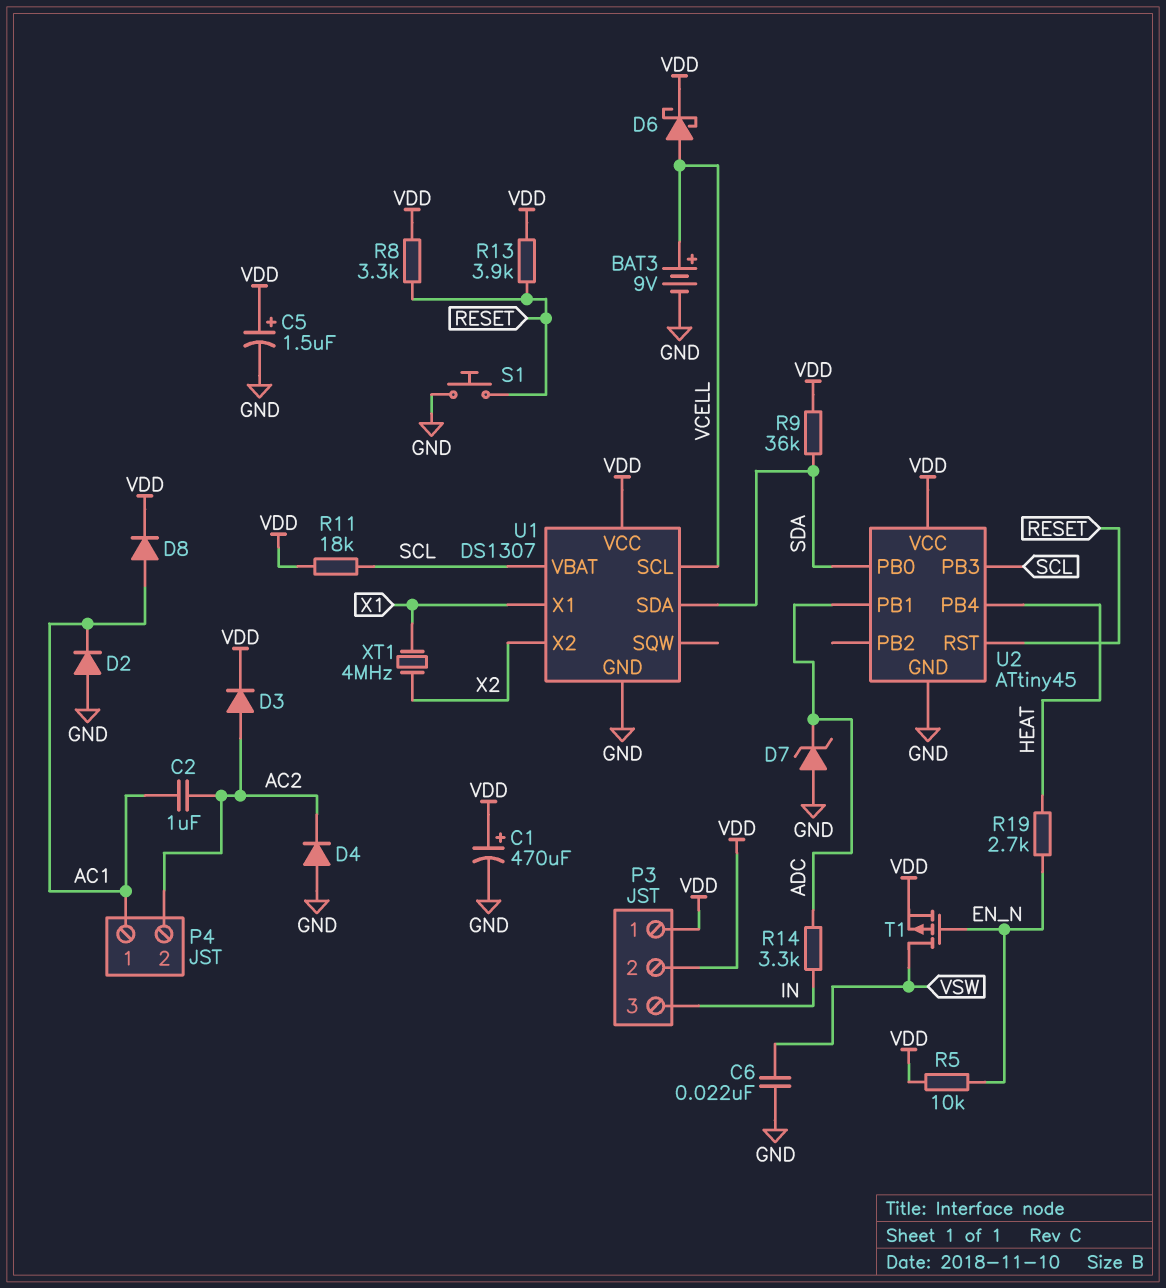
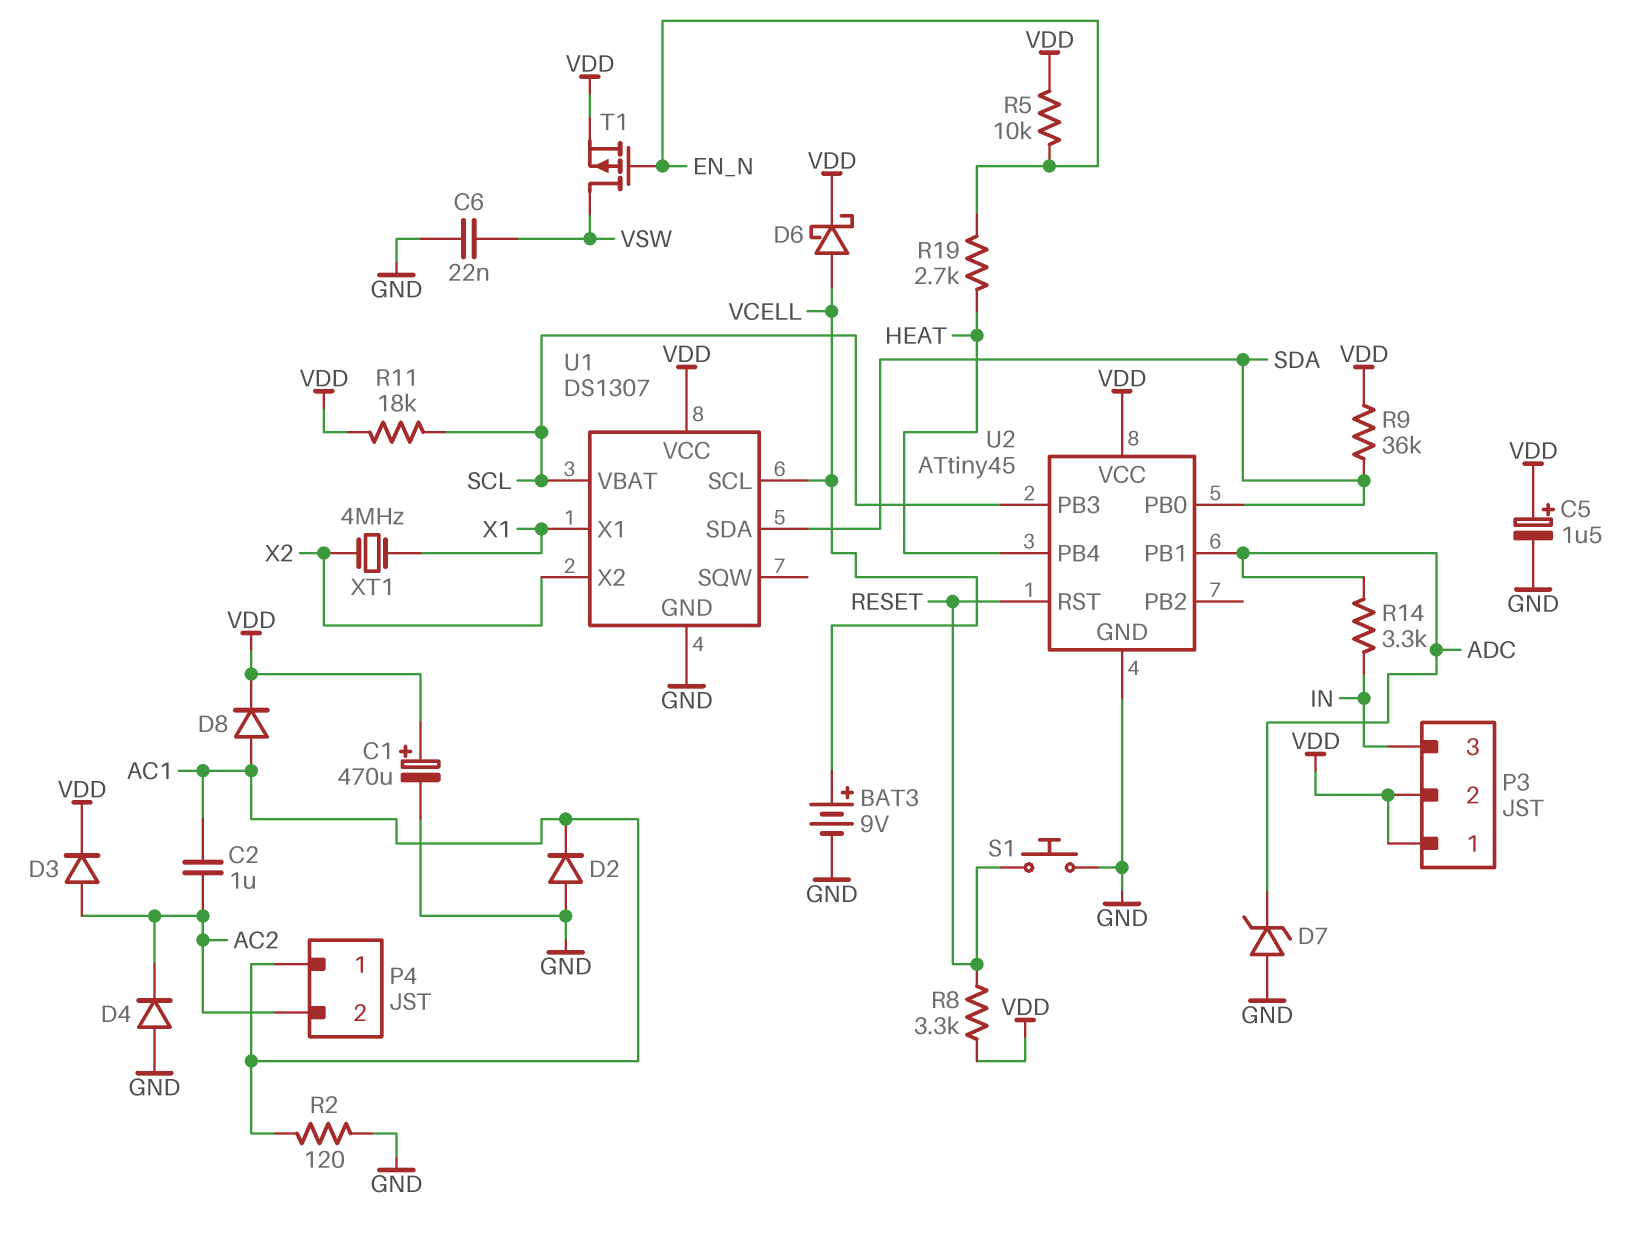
R2: none -> 120 (AC1, GND)
R13: 3.9k (RESET, VDD) -> none

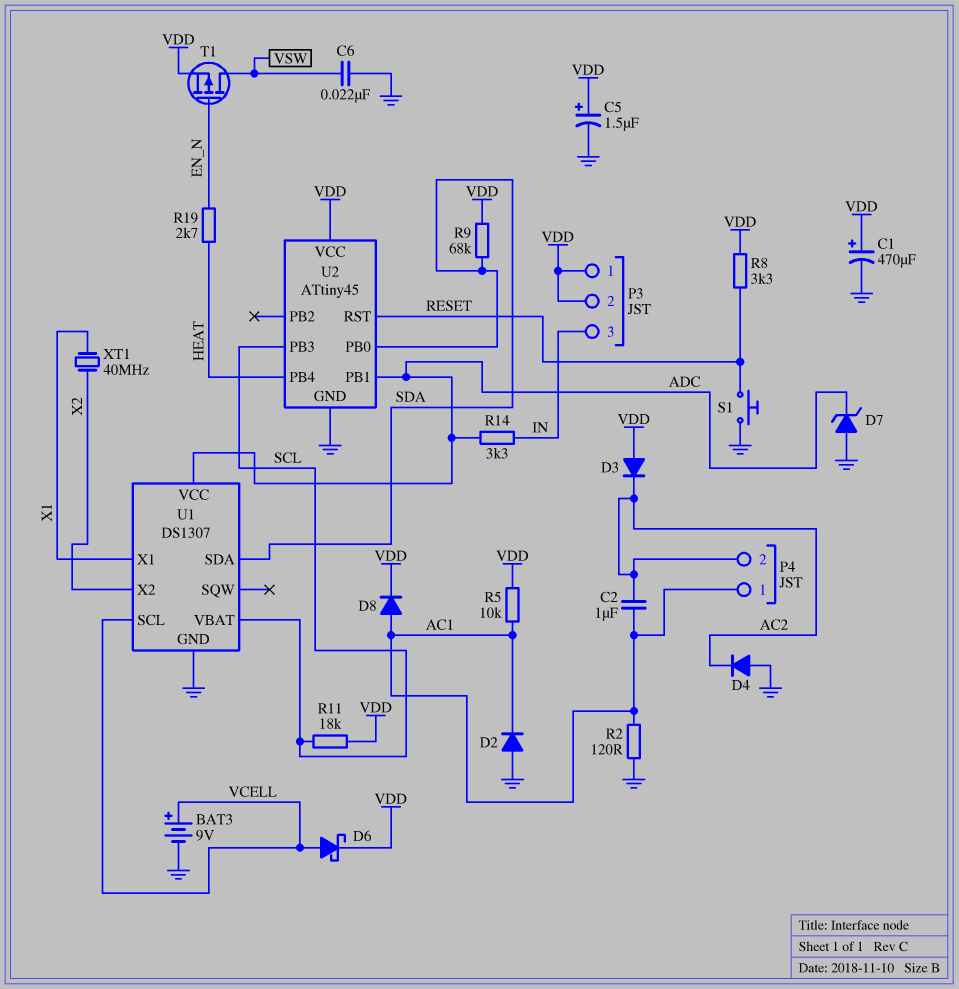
D3: diode (A AC2, K VDD) -> diode (A VDD, K AC2)
R5: 10k (EN_N, VDD) -> 10k (AC1, VDD)
R9: 36k (SDA, VDD) -> 68k (SDA, VDD)
U1 pin VCC: VDD -> ADC
XT1: 4MHz (X1, X2) -> 40MHz (X1, X2)

